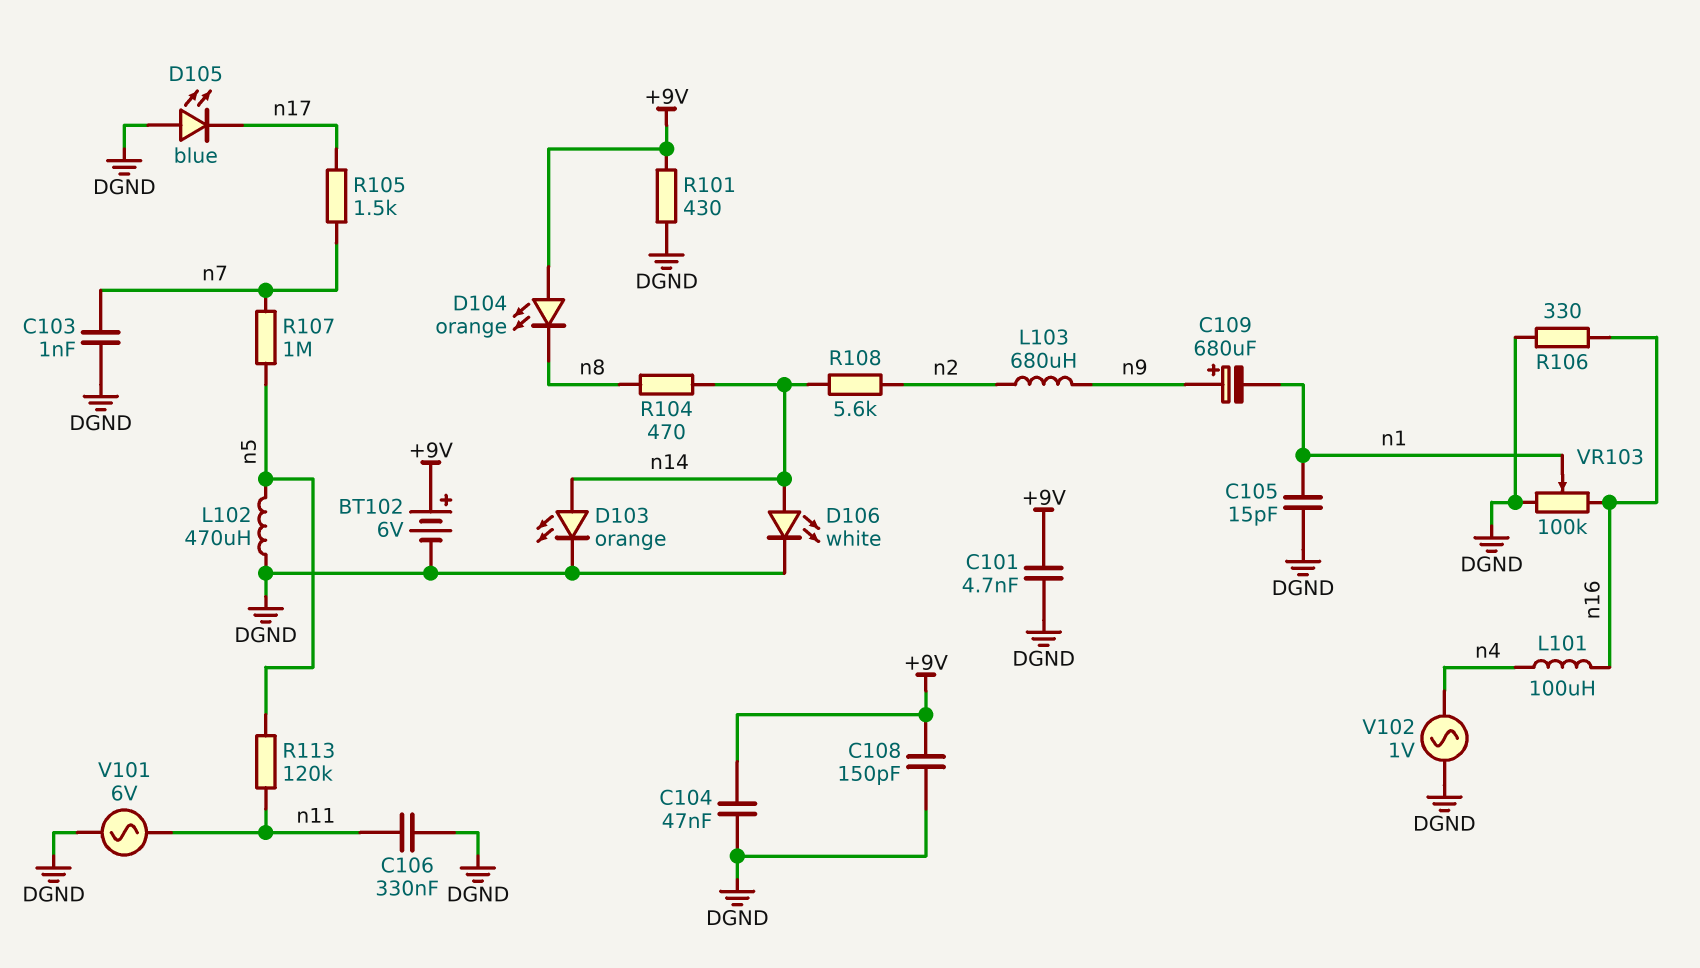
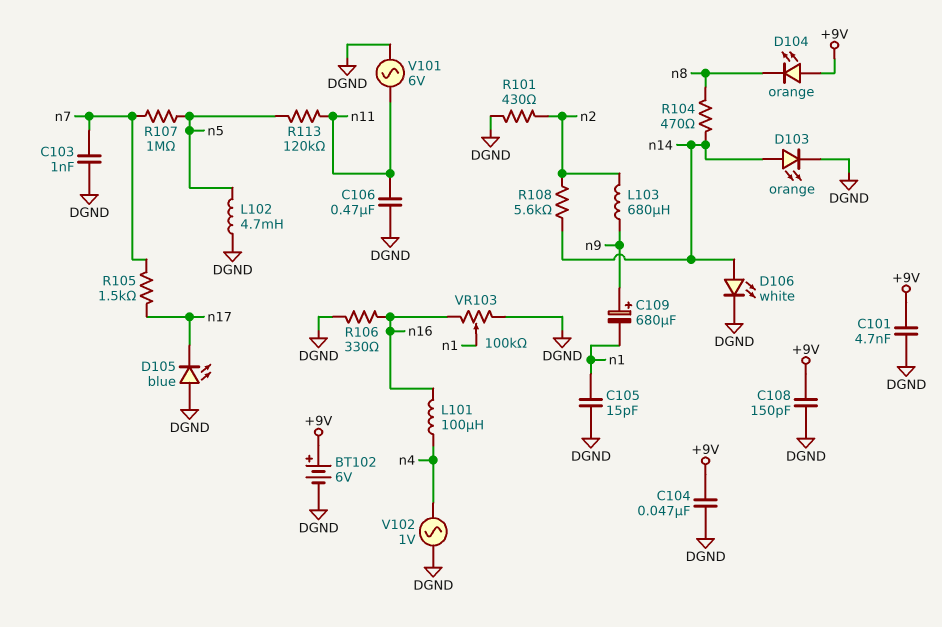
C106: 330nF (DGND, n11) -> 470nF (DGND, n11)
L102: 470uH (DGND, n5) -> 4.7mH (DGND, n5)
R101: 430 (+9V, DGND) -> 430 (DGND, n2)

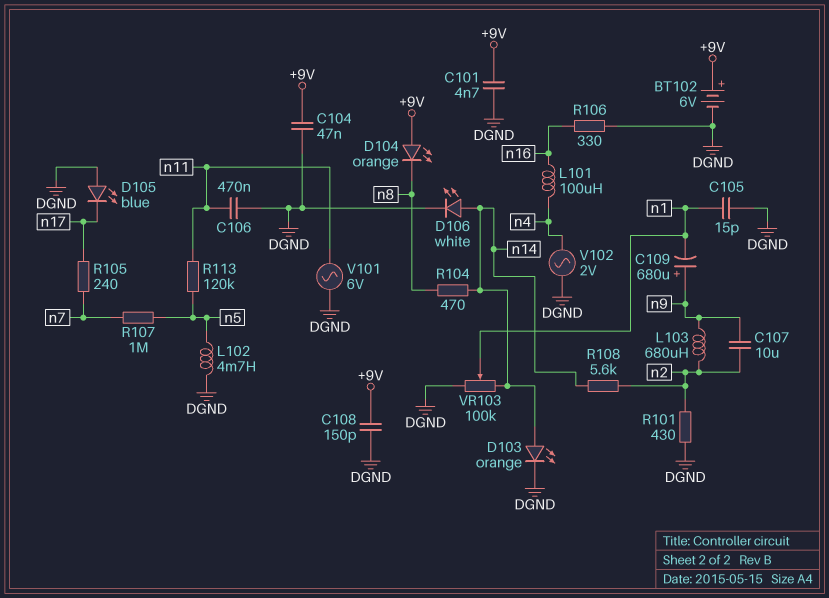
C103: 1nF (DGND, n7) -> none
C107: none -> 10uF (n2, n9)
R105: 1.5k (n7, n17) -> 240 (n7, n17)
V102: AC 1V (DGND, n4) -> AC 2V (DGND, n4)
VR103: 100k (DGND, n16, wiper n1) -> 100k (DGND, n14, wiper n1)

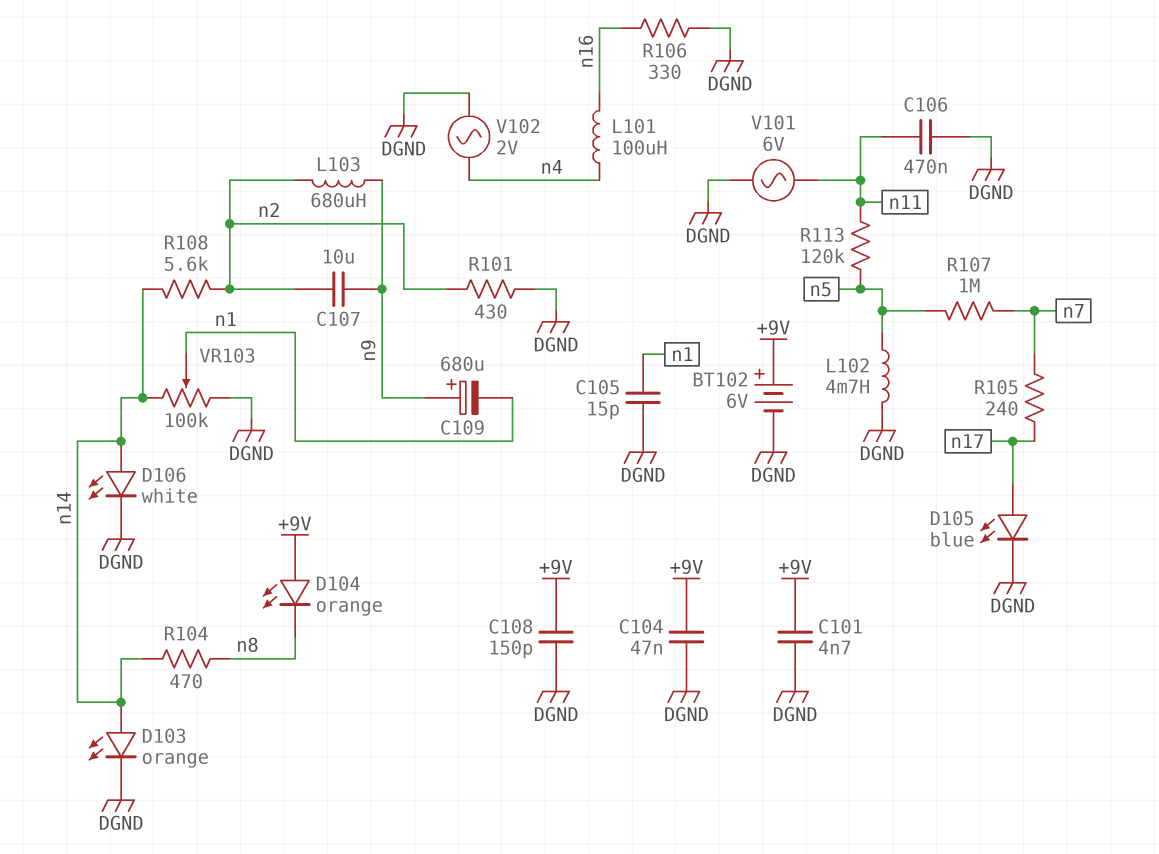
D105: LED blue (A DGND, K n17) -> LED blue (A n17, K DGND)

